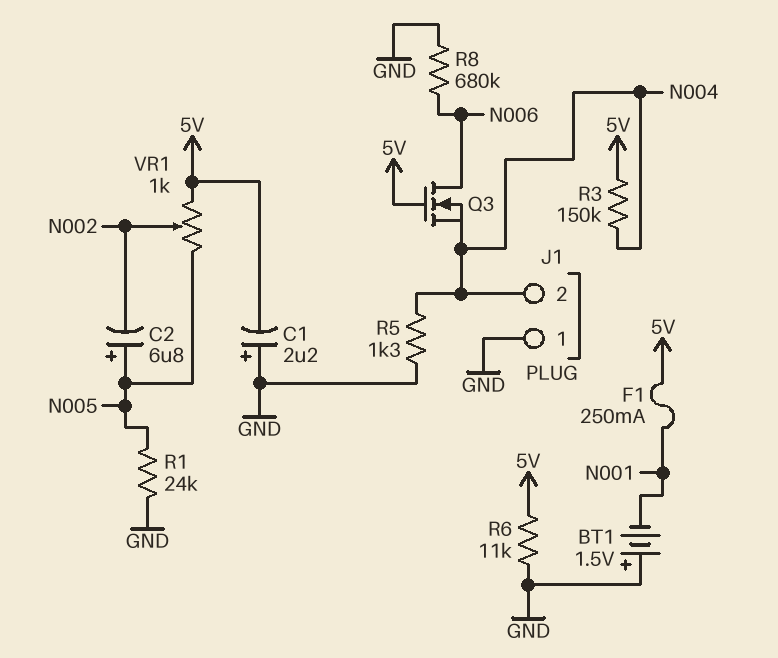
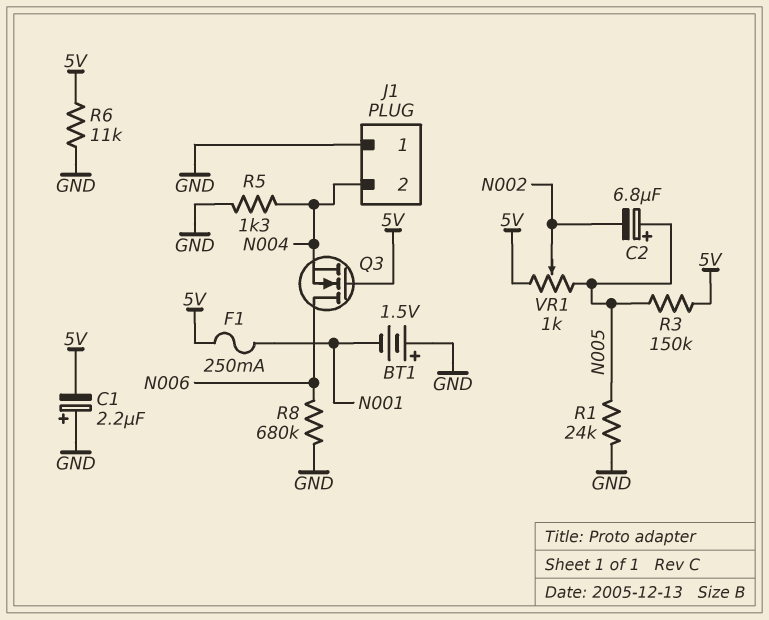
R3: 150k (5V, N004) -> 150k (5V, N005)

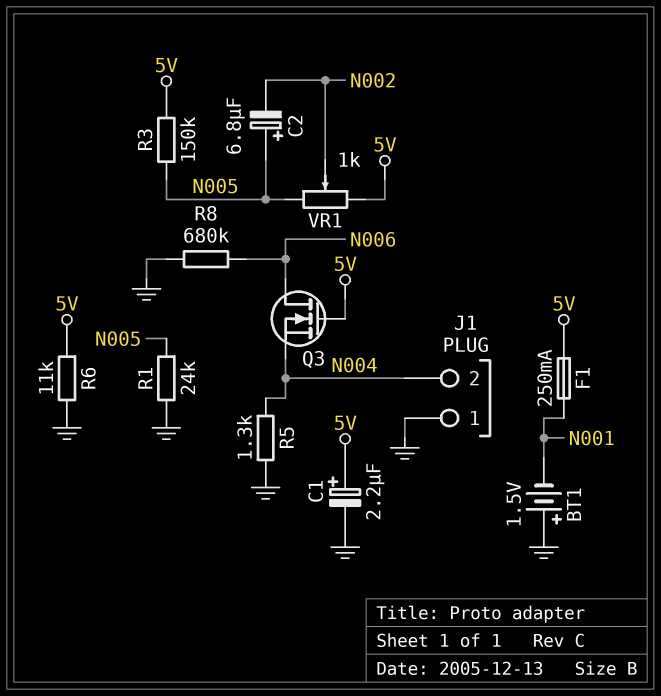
C1: 2.2uF (plus GND, minus 5V) -> 2.2uF (plus 5V, minus GND)

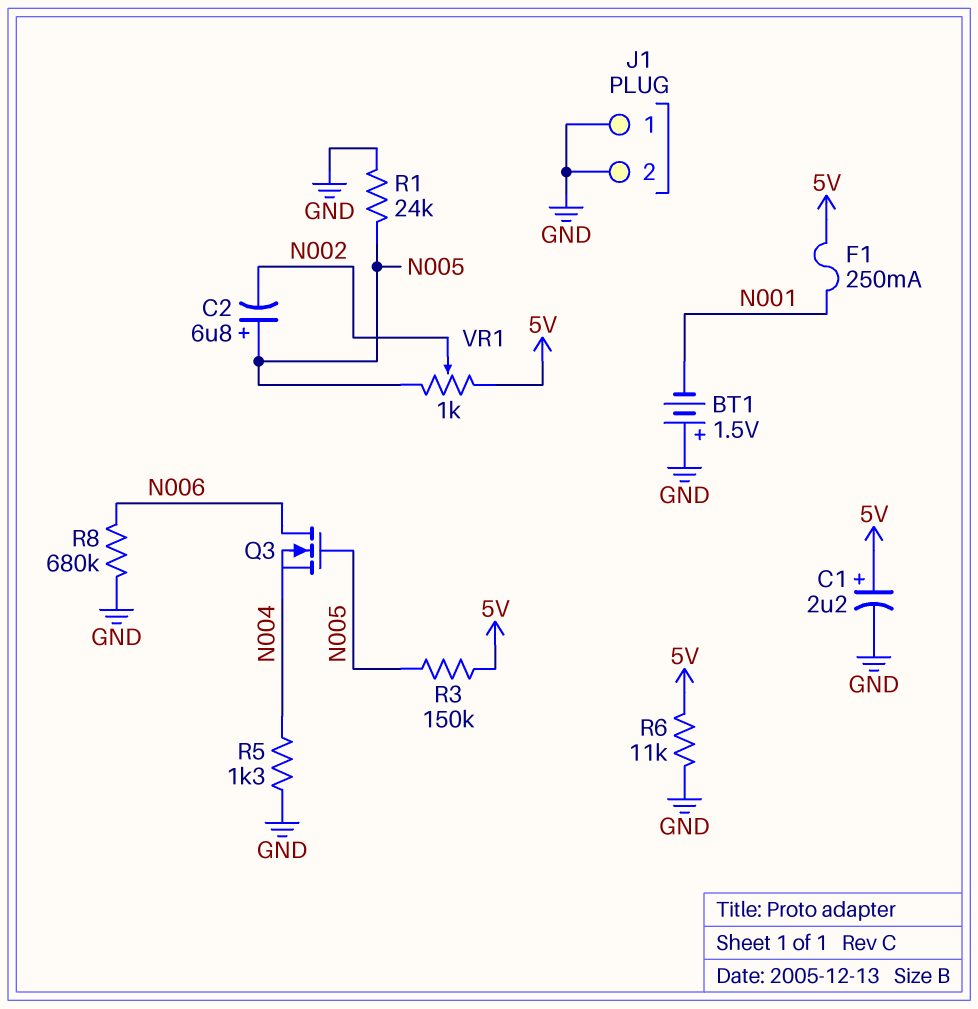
J1 pin 2: N004 -> GND
Q3: NMOS (G 5V, D N006, S N004) -> NMOS (G N005, D N006, S N004)

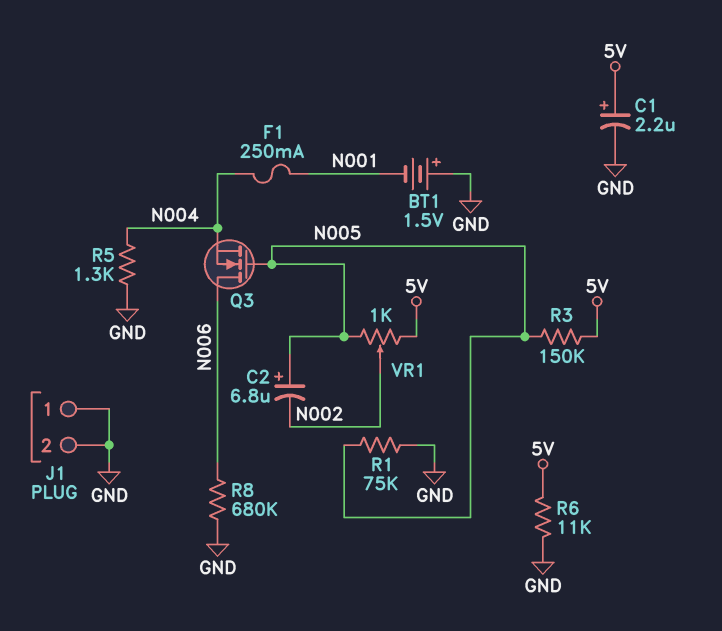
F1: 250mA (5V, N001) -> 250mA (N001, N004)
R1: 24k (GND, N005) -> 75k (GND, N005)

